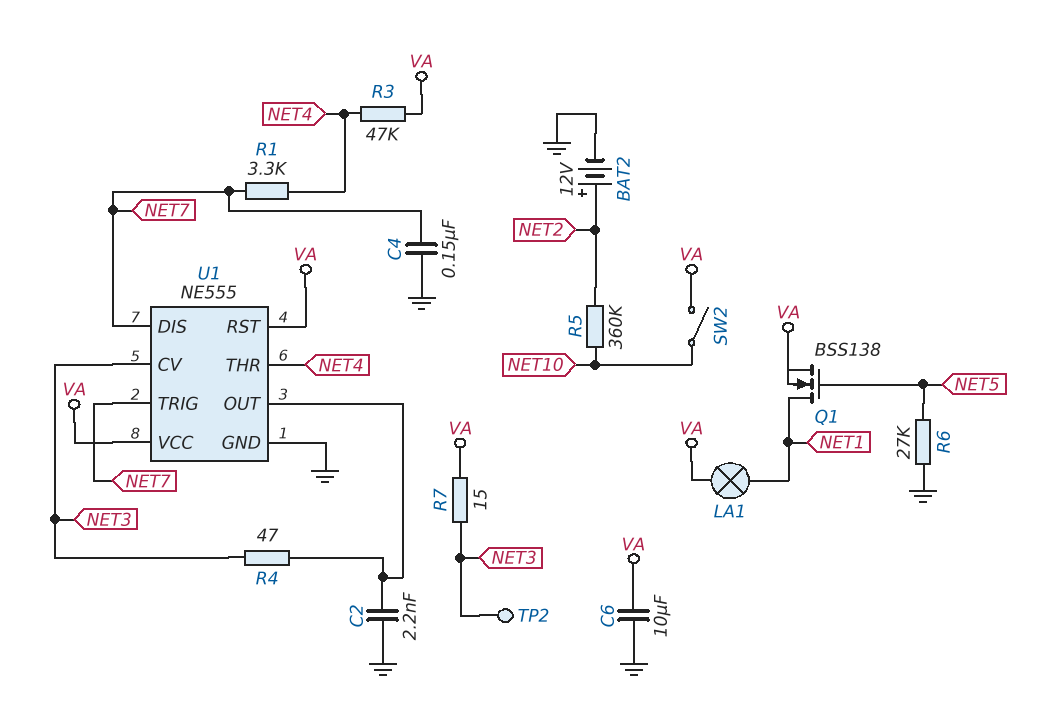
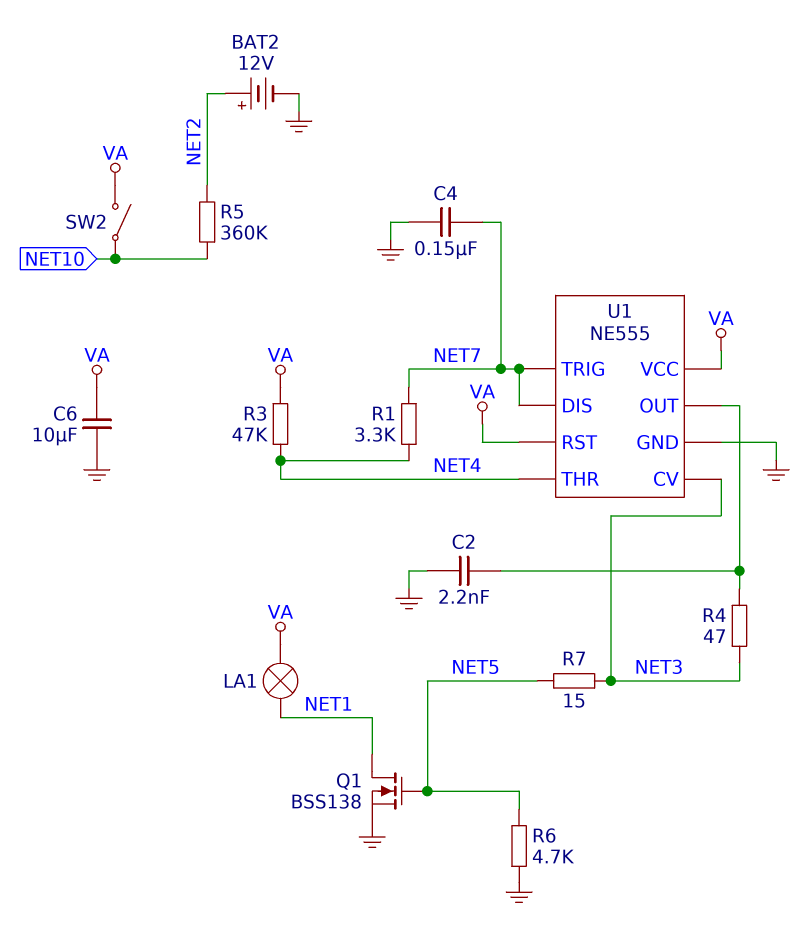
Q1: NMOS BSS138 (G NET5, D NET1, S VA) -> NMOS BSS138 (G NET5, D NET1, S GND)
R6: 27k (GND, NET5) -> 4.7k (GND, NET5)
R7: 15 (NET3, VA) -> 15 (NET3, NET5)
TP2: test point (NET3) -> none

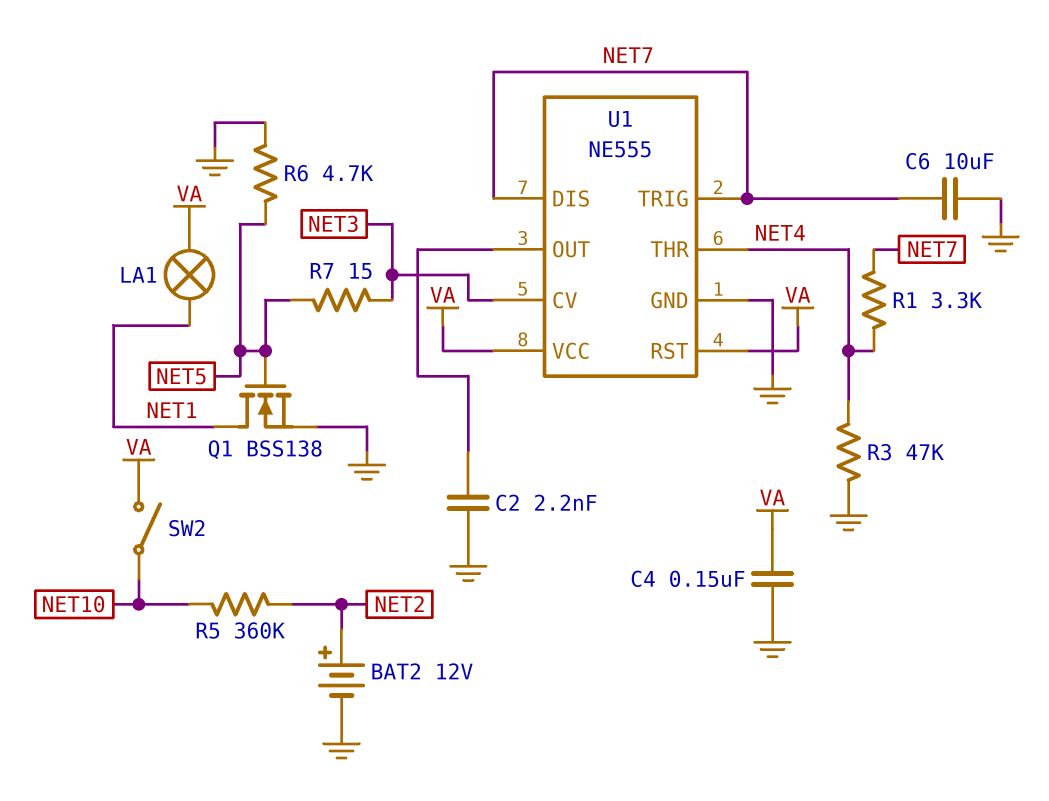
C4: 150nF (GND, NET7) -> 150nF (GND, VA)
C6: 10uF (GND, VA) -> 10uF (GND, NET7)
R3: 47k (NET4, VA) -> 47k (GND, NET4)
R4: 47 (NET3, U1/OUT) -> none

